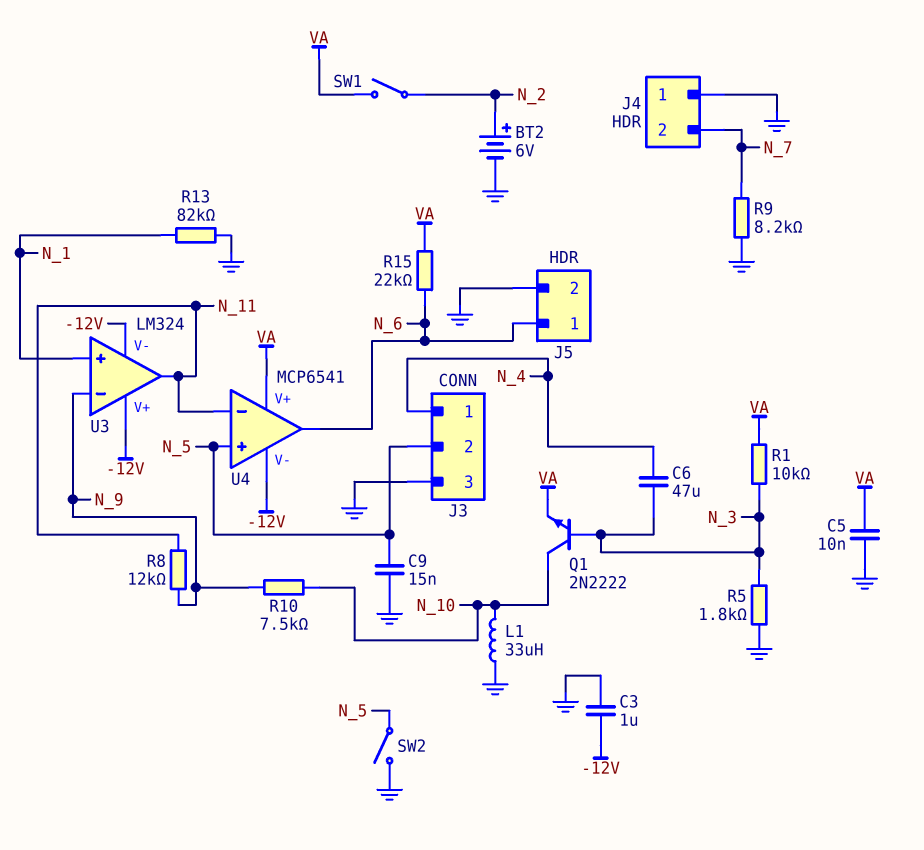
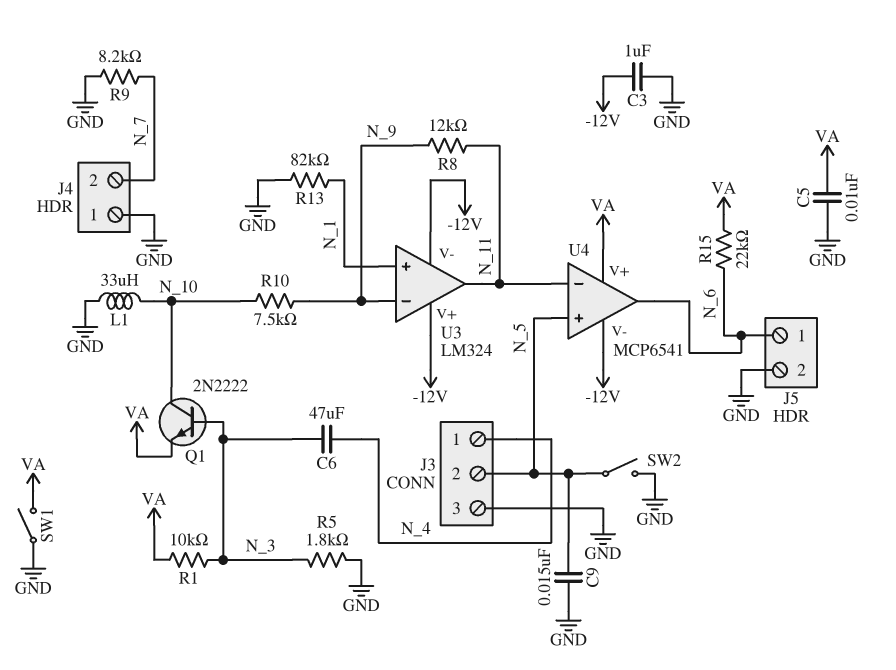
BT2: 6V (plus N_2, minus GND) -> none
SW1: switch (N_2, VA) -> switch (GND, VA)

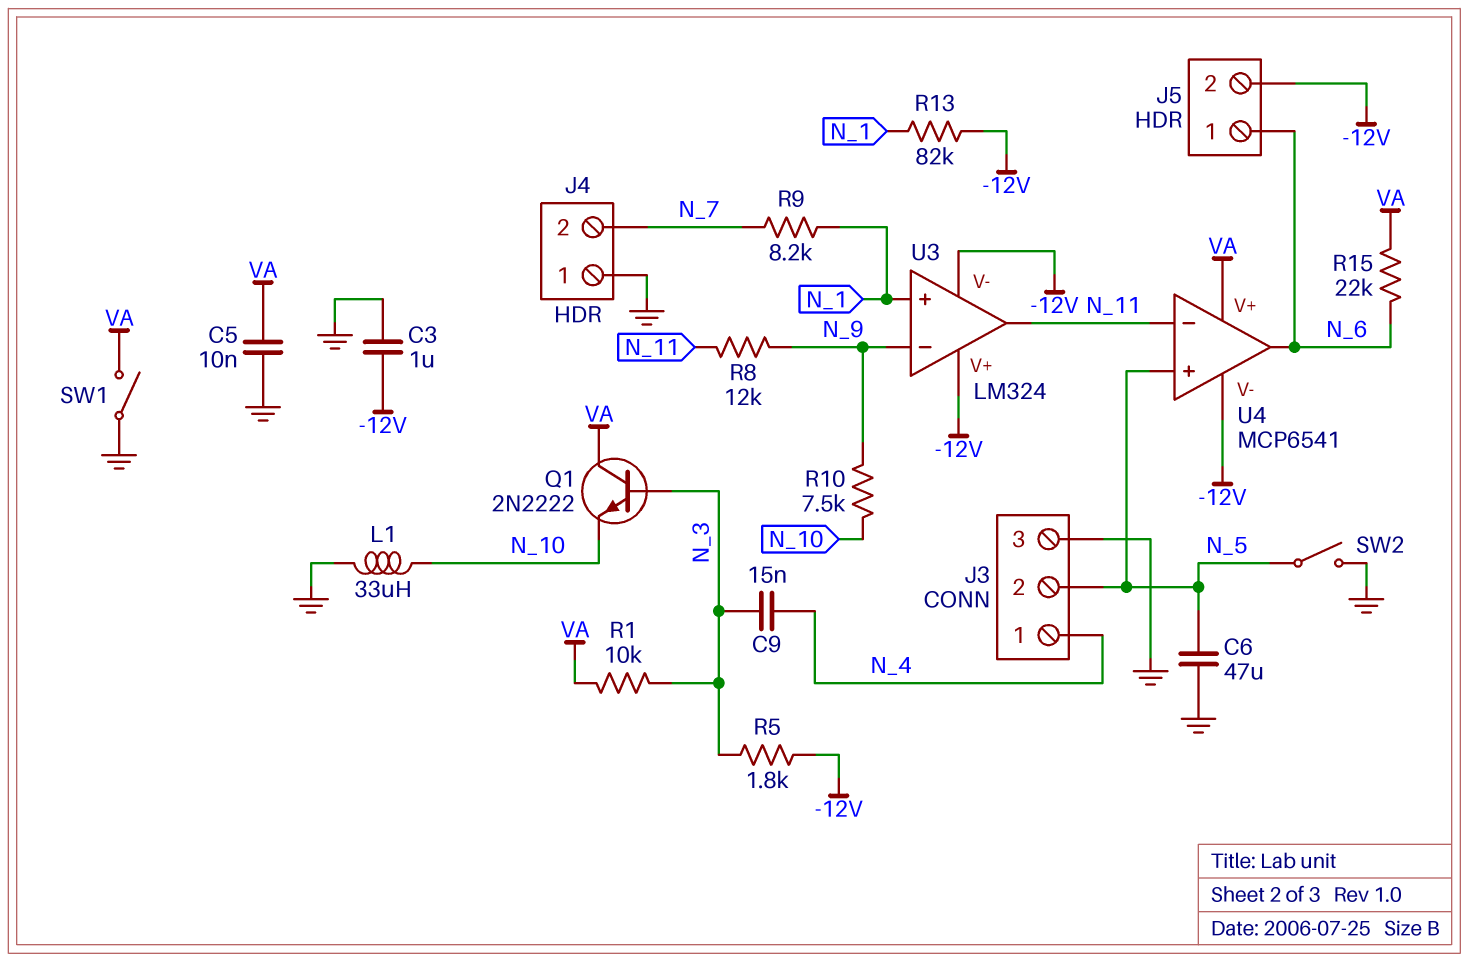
C6: 47uF (N_3, N_4) -> 47uF (GND, N_5)
C9: 15nF (GND, N_5) -> 15nF (N_3, N_4)
J5 pin 2: GND -> -12V
Q1: NPN 2N2222 (B N_3, C N_10, E VA) -> NPN 2N2222 (B N_3, C VA, E N_10)
R5: 1.8k (GND, N_3) -> 1.8k (-12V, N_3)
R9: 8.2k (GND, N_7) -> 8.2k (N_1, N_7)
R13: 82k (GND, N_1) -> 82k (-12V, N_1)

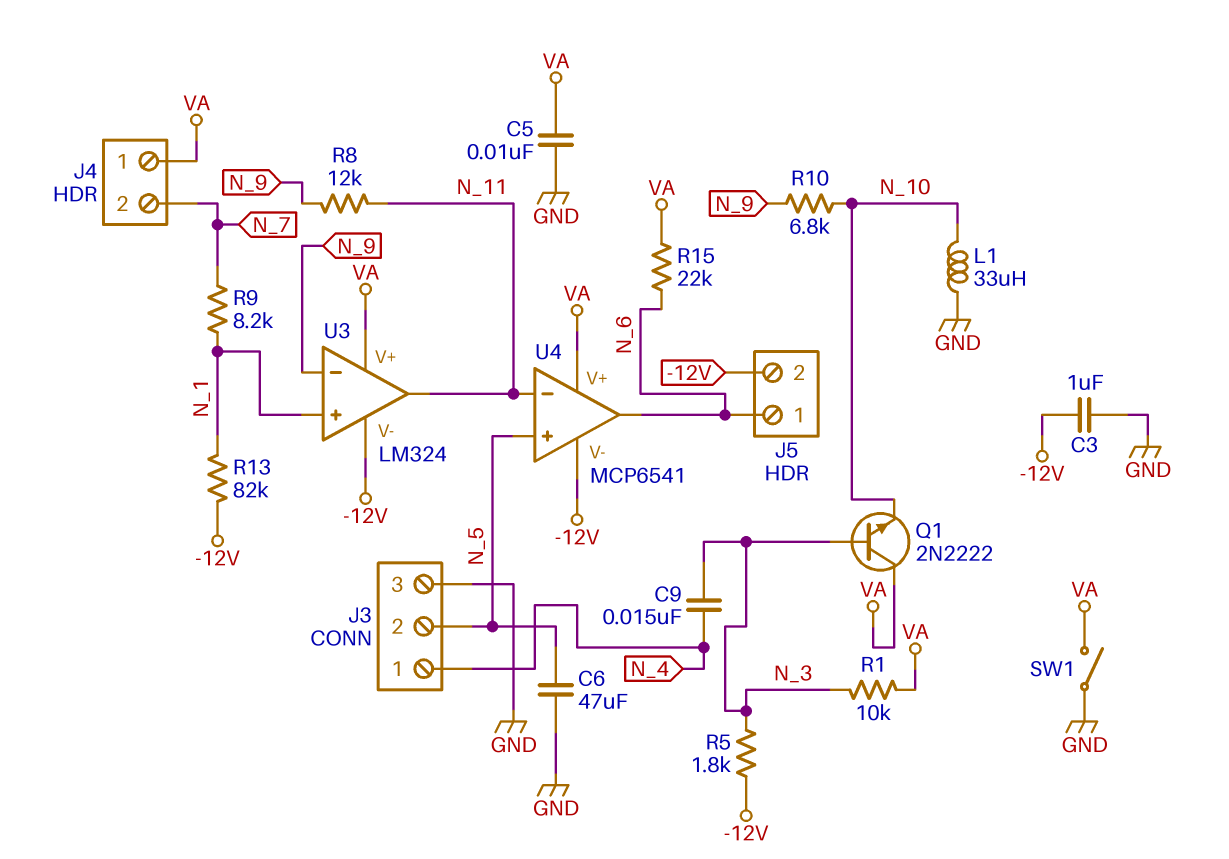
J4 pin 1: GND -> VA
R10: 7.5k (N_9, N_10) -> 6.8k (N_9, N_10)
SW2: switch (GND, N_5) -> none
U3 pin V+: -12V -> VA

